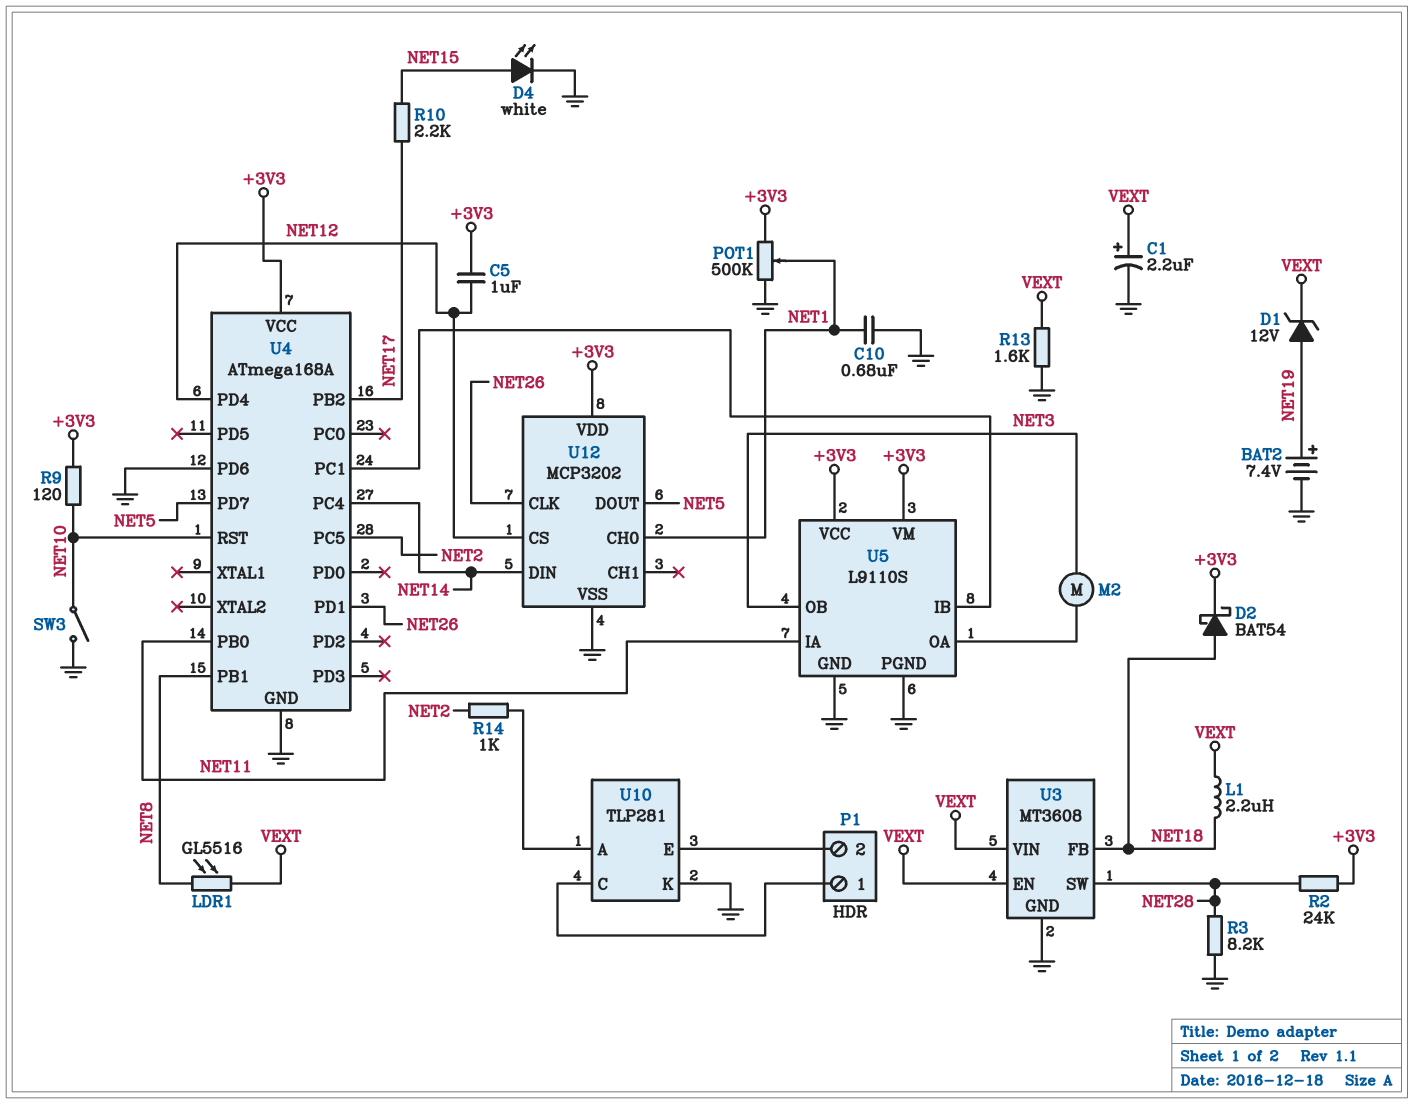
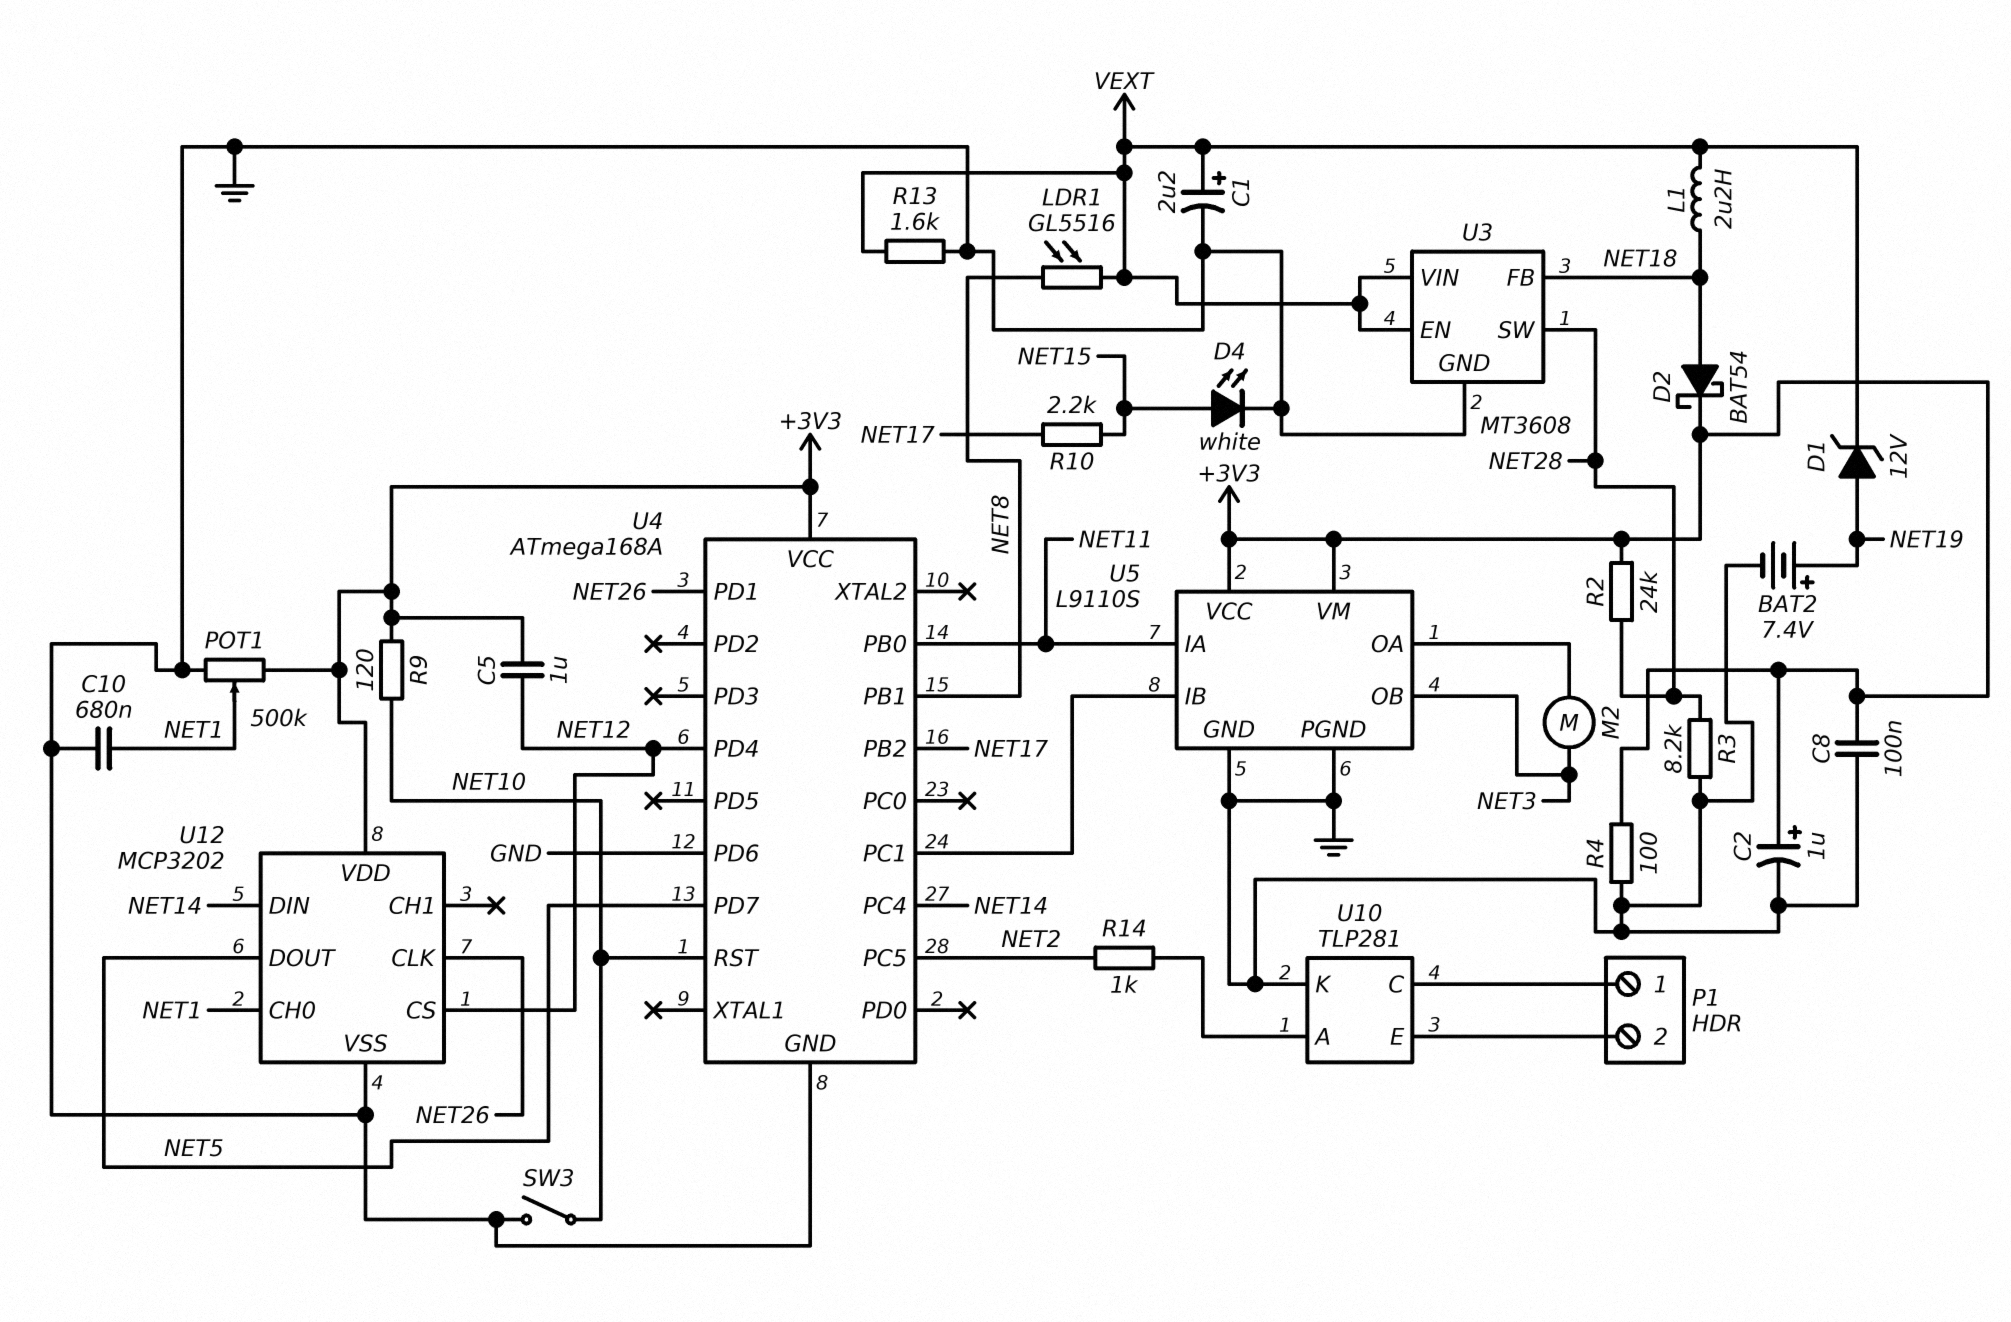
C2: none -> 1uF (plus +3V3, minus GND)
C8: none -> 100nF (+3V3, GND)
R4: none -> 100 (+3V3, GND)

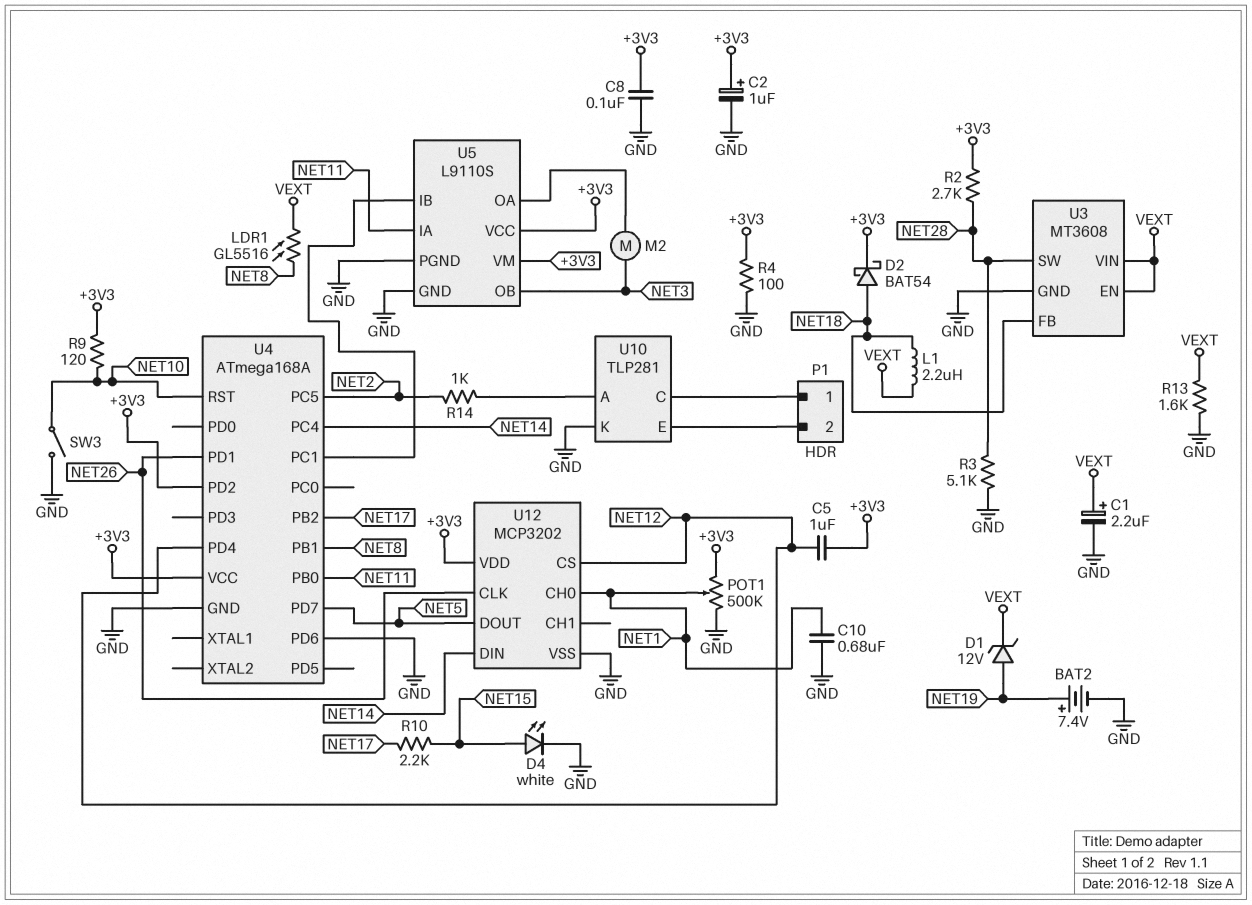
R2: 24k (+3V3, NET28) -> 2.7k (+3V3, NET28)
R3: 8.2k (GND, NET28) -> 5.1k (GND, NET28)
U4 pin PD2: none -> +3V3

